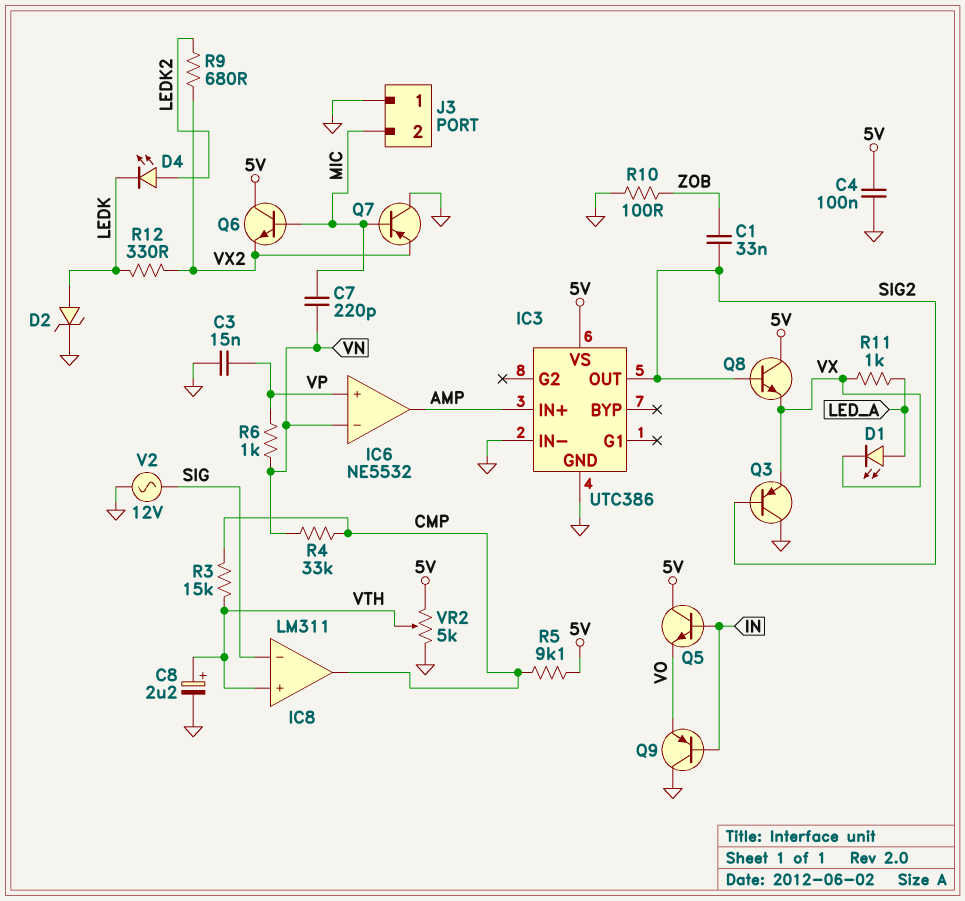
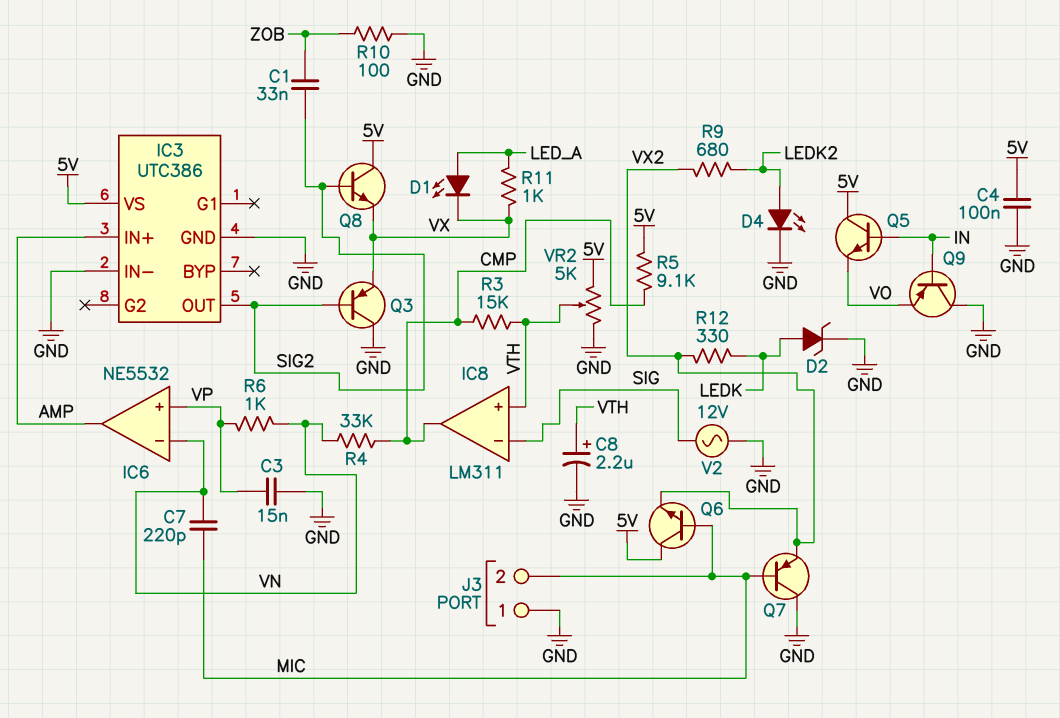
D4: LED (A LEDK2, K LEDK) -> LED (A LEDK2, K GND)

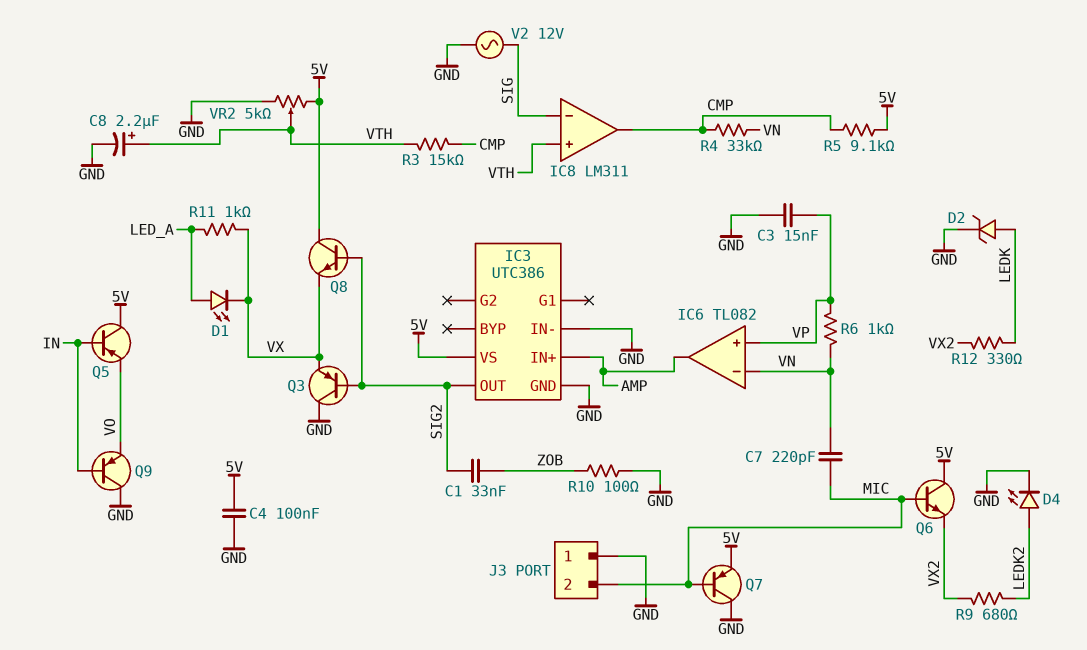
IC6: NE5532 -> TL082
Q5: NPN (B IN, C 5V, E VO) -> PNP (B IN, C 5V, E VO)
Q7: PNP (B MIC, C GND, E VX2) -> PNP (B MIC, C GND, E 5V)

